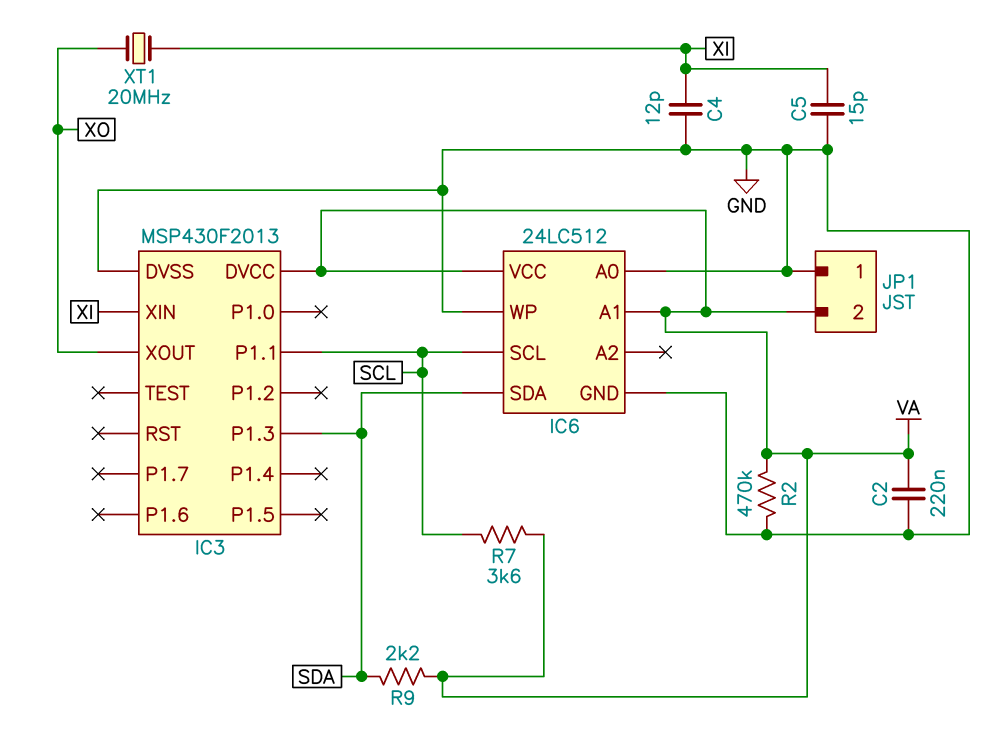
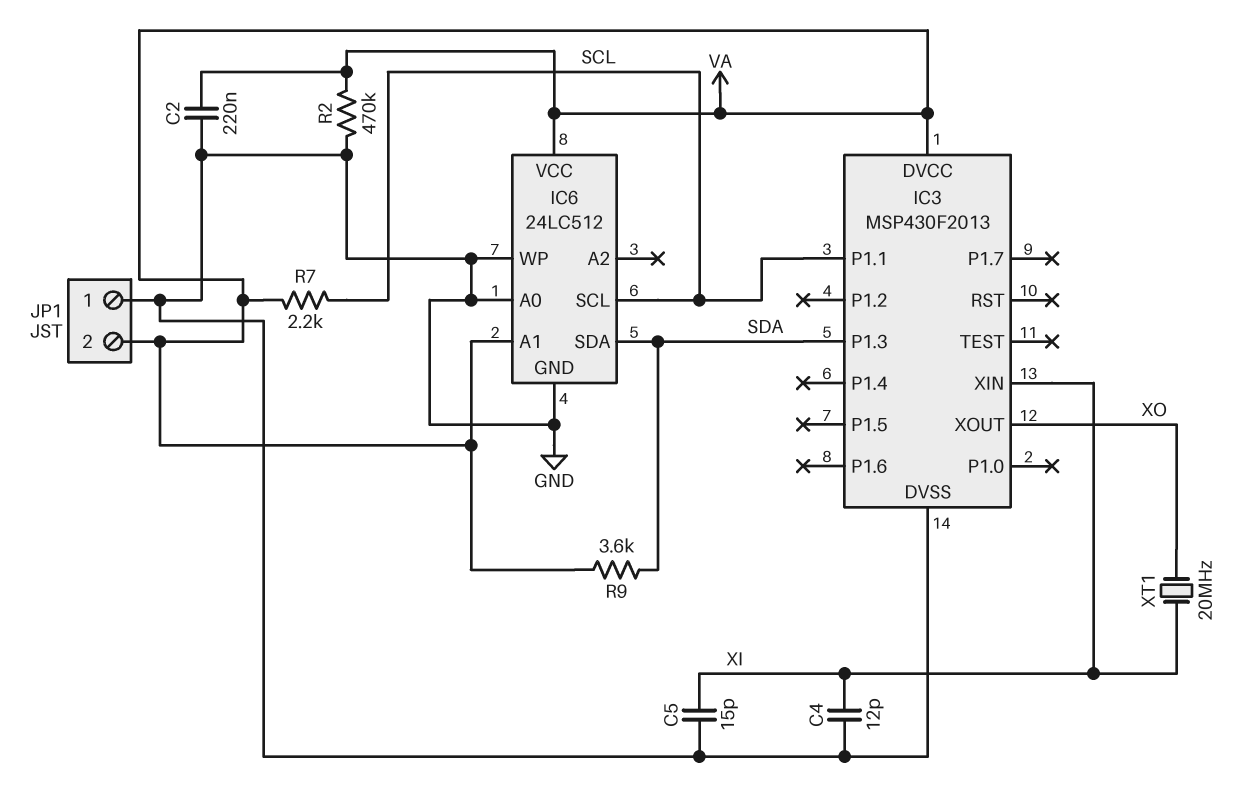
R7: 3.6k (SCL, VA) -> 2.2k (SCL, VA)
R9: 2.2k (SDA, VA) -> 3.6k (SDA, VA)

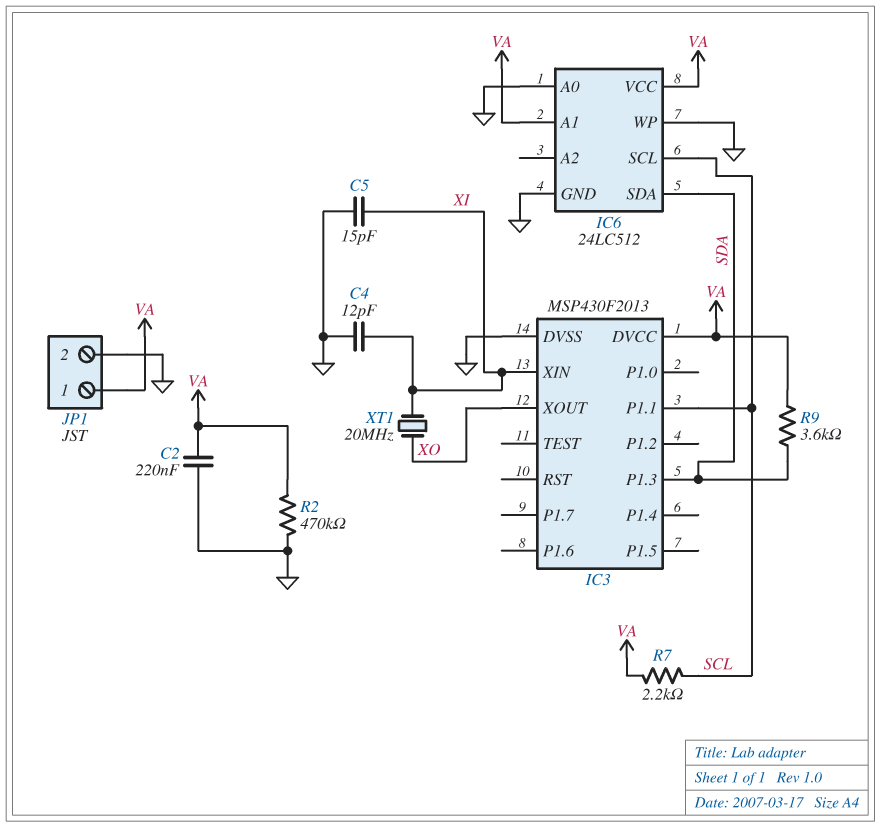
JP1 pin 1: GND -> VA
JP1 pin 2: VA -> GND

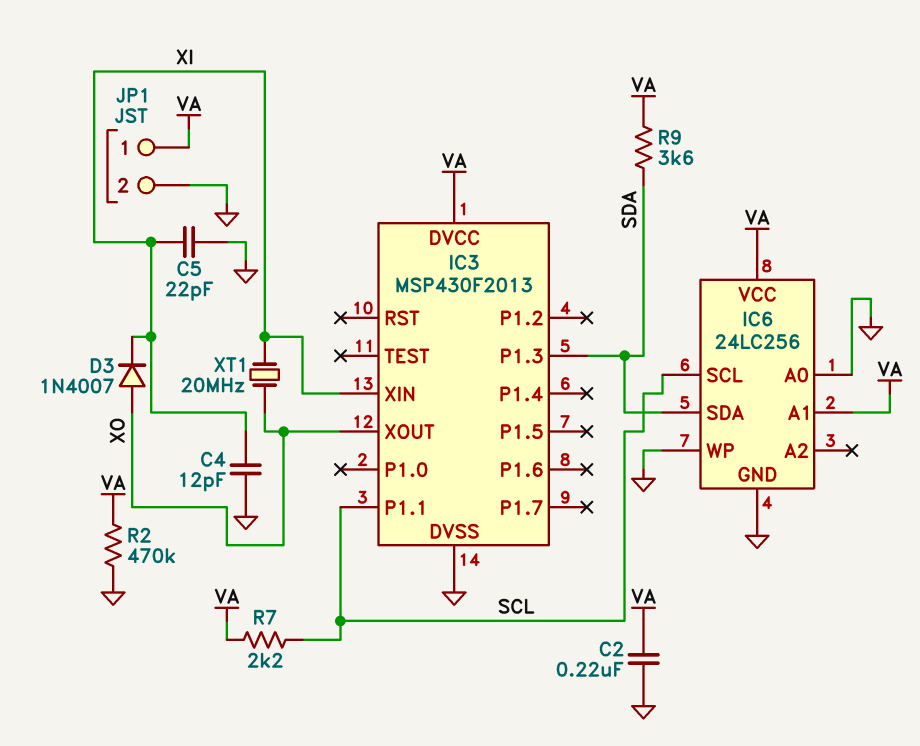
C5: 15pF (GND, XI) -> 22pF (GND, XI)
D3: none -> diode 1N4007 (A XO, K XI)
IC6: 24LC512 -> 24LC256

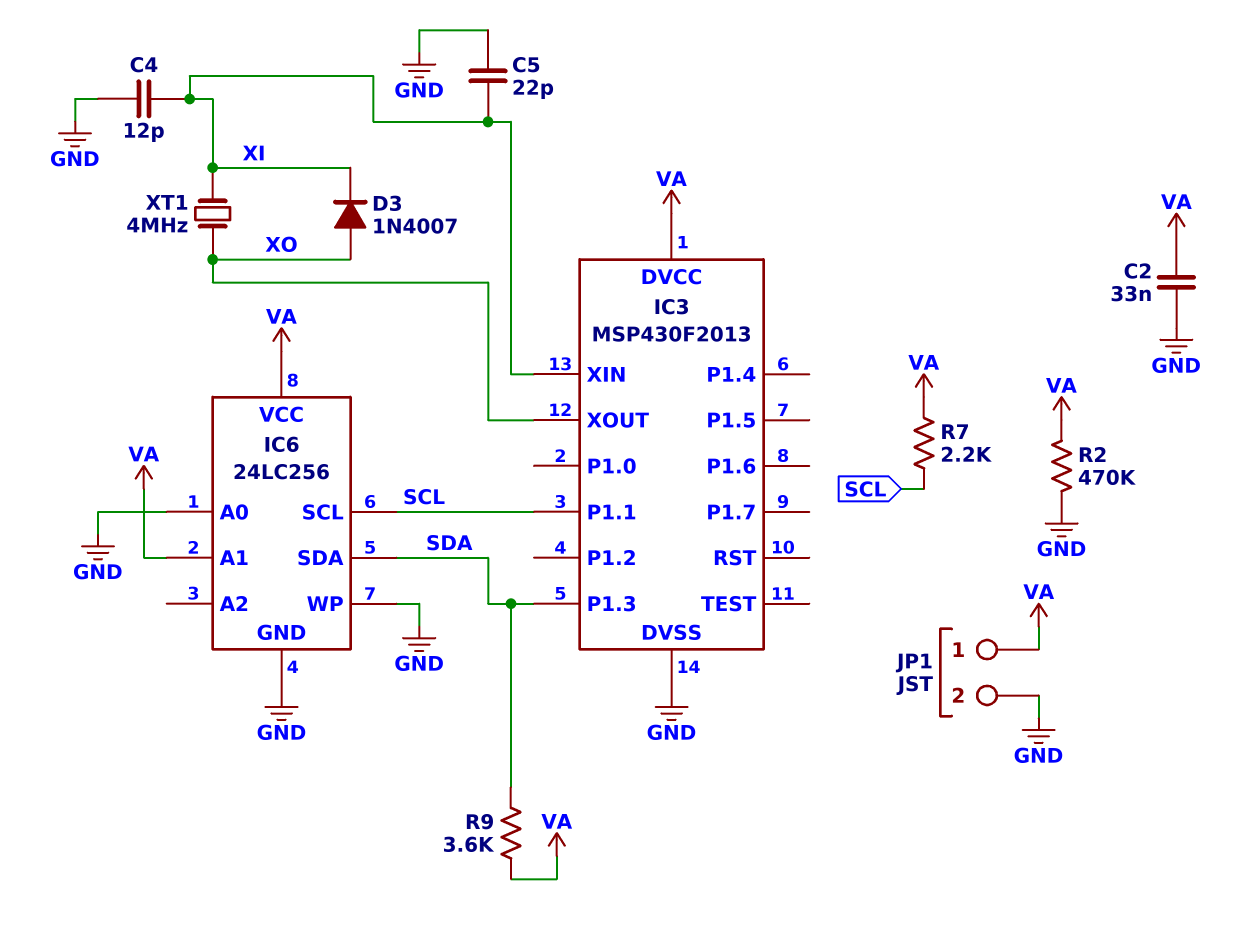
C2: 220nF (GND, VA) -> 33nF (GND, VA)
XT1: 20MHz (XI, XO) -> 4MHz (XI, XO)

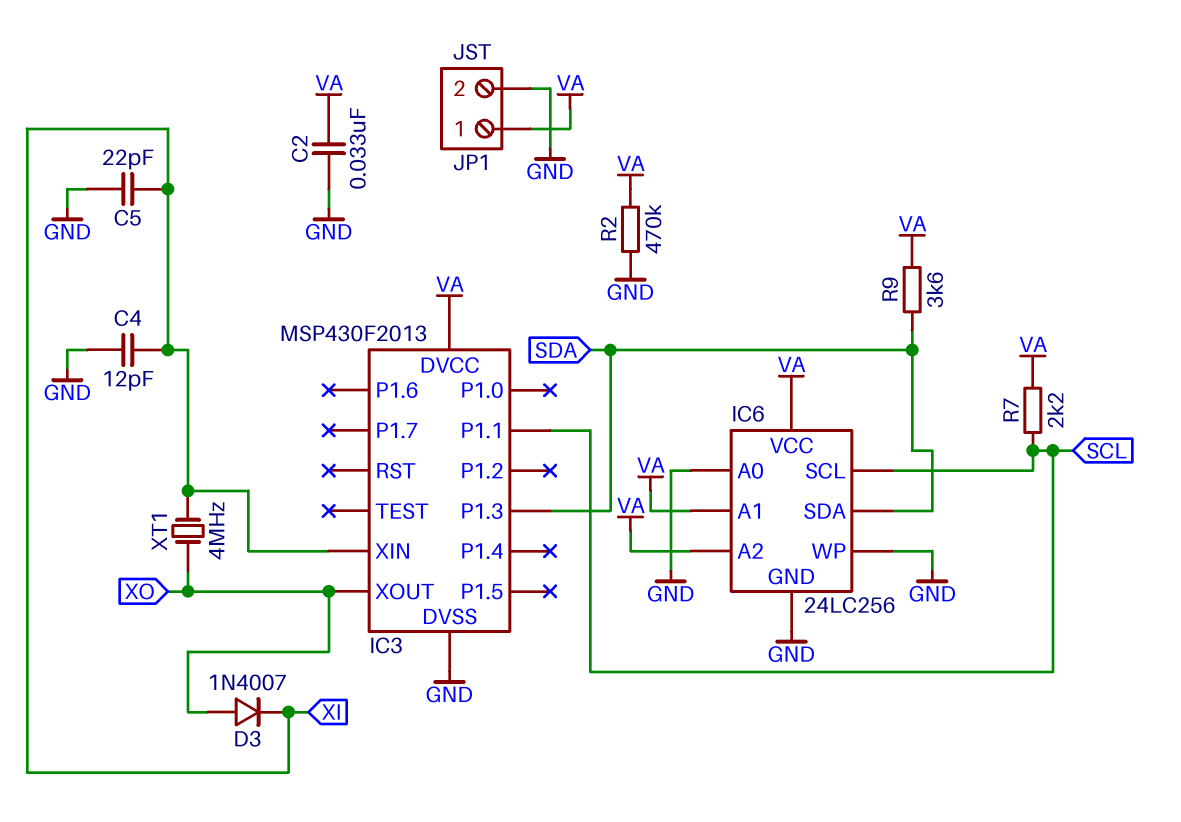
IC6 pin A2: none -> VA

